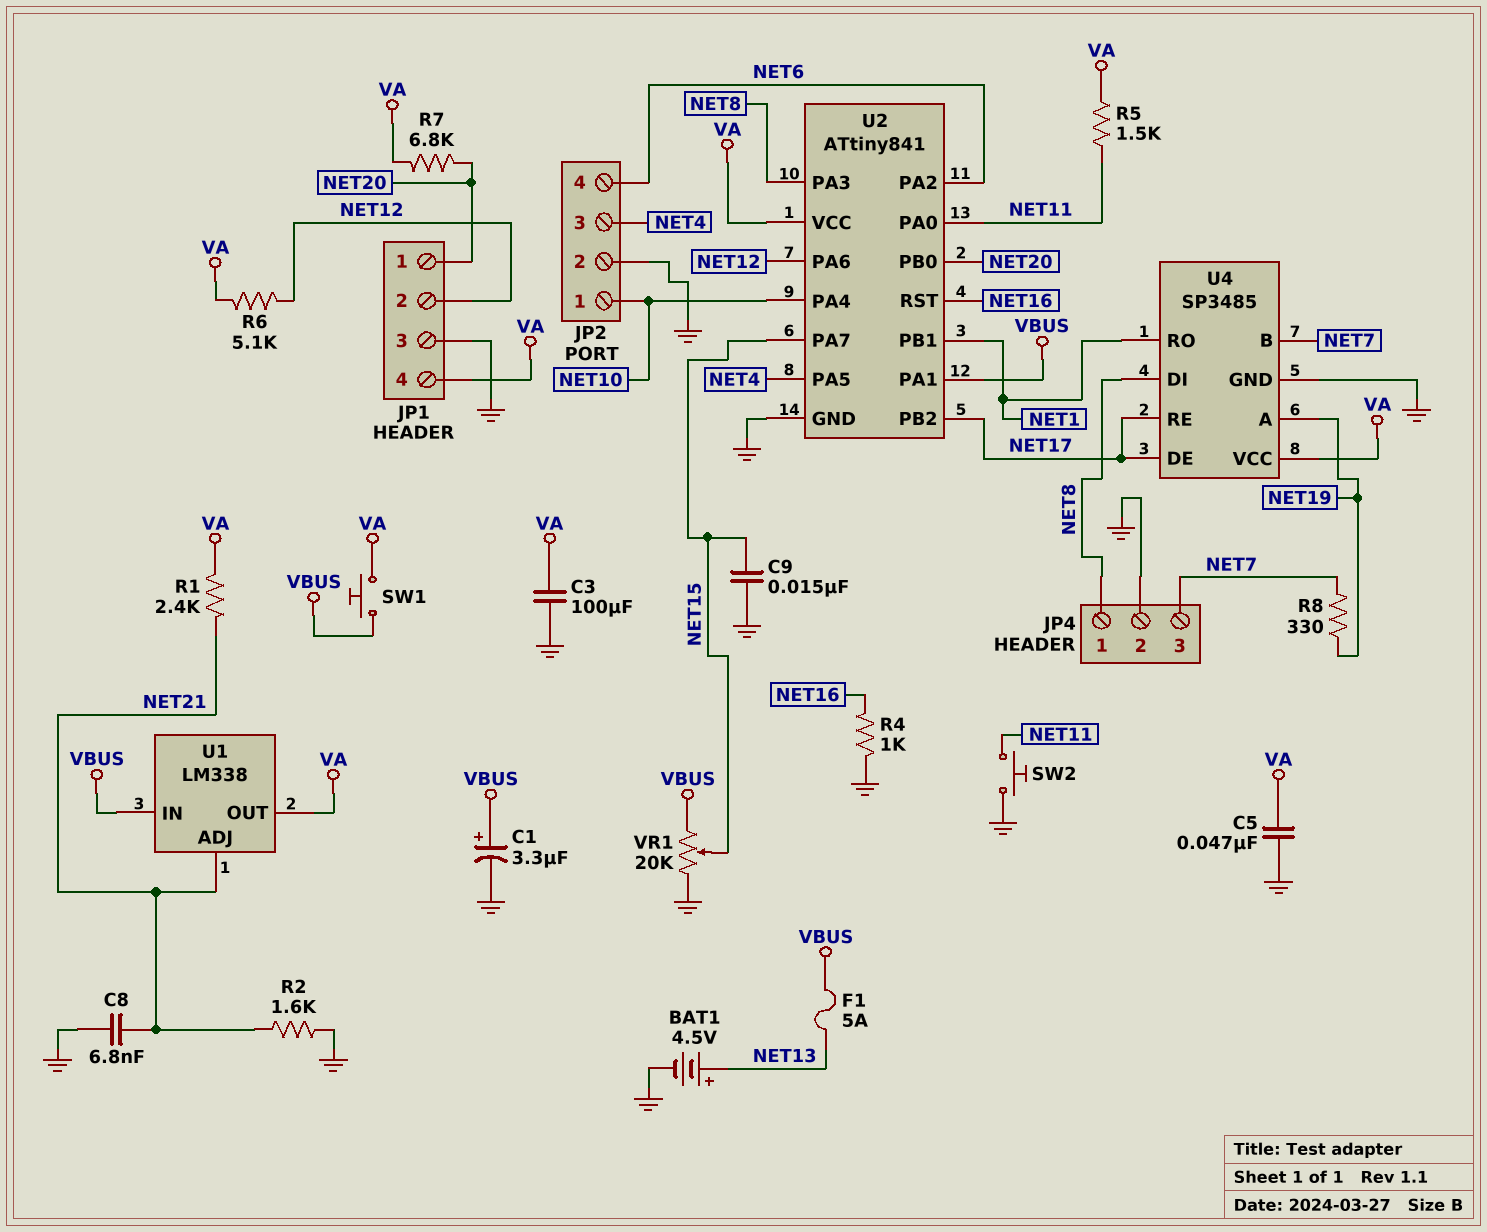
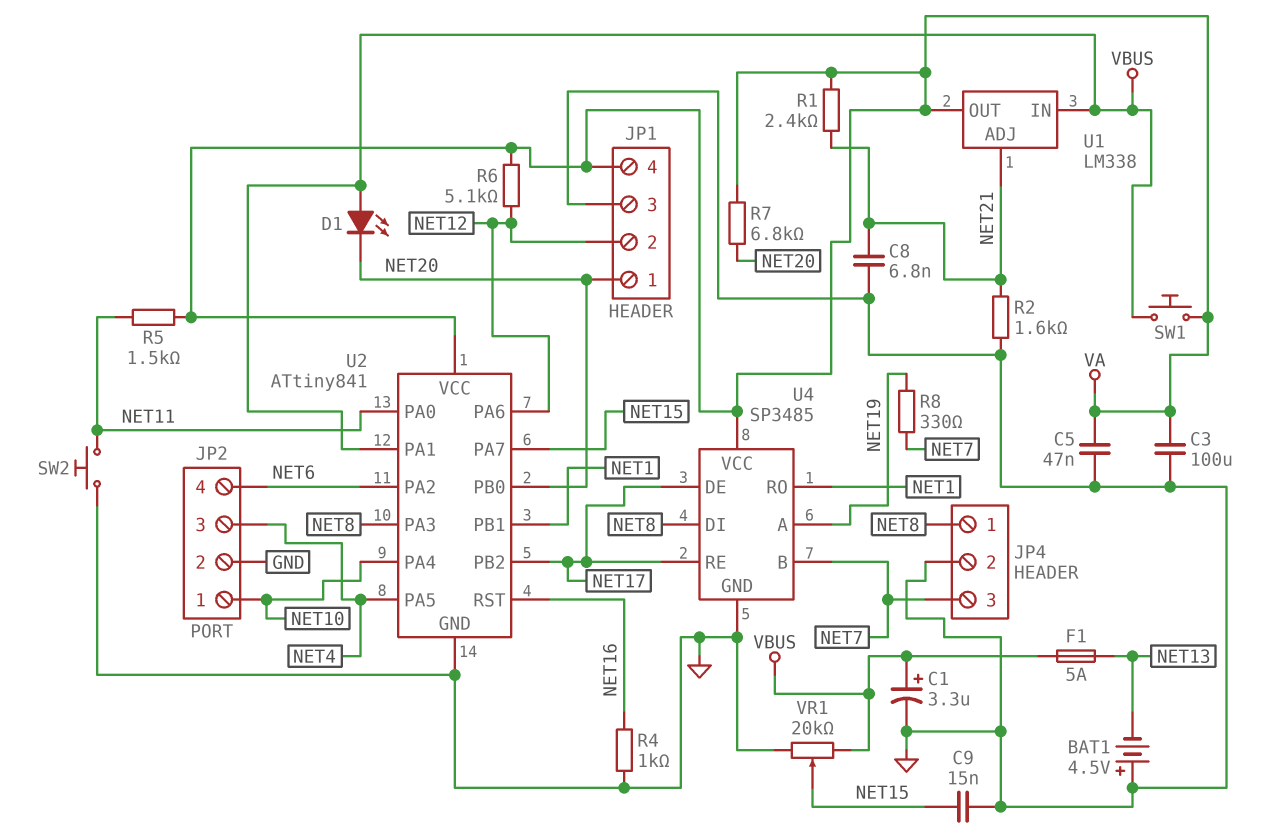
BAT1: 4.5V (plus NET13, minus GND) -> 4.5V (plus GND, minus NET13)
D1: none -> LED (A VBUS, K NET20)

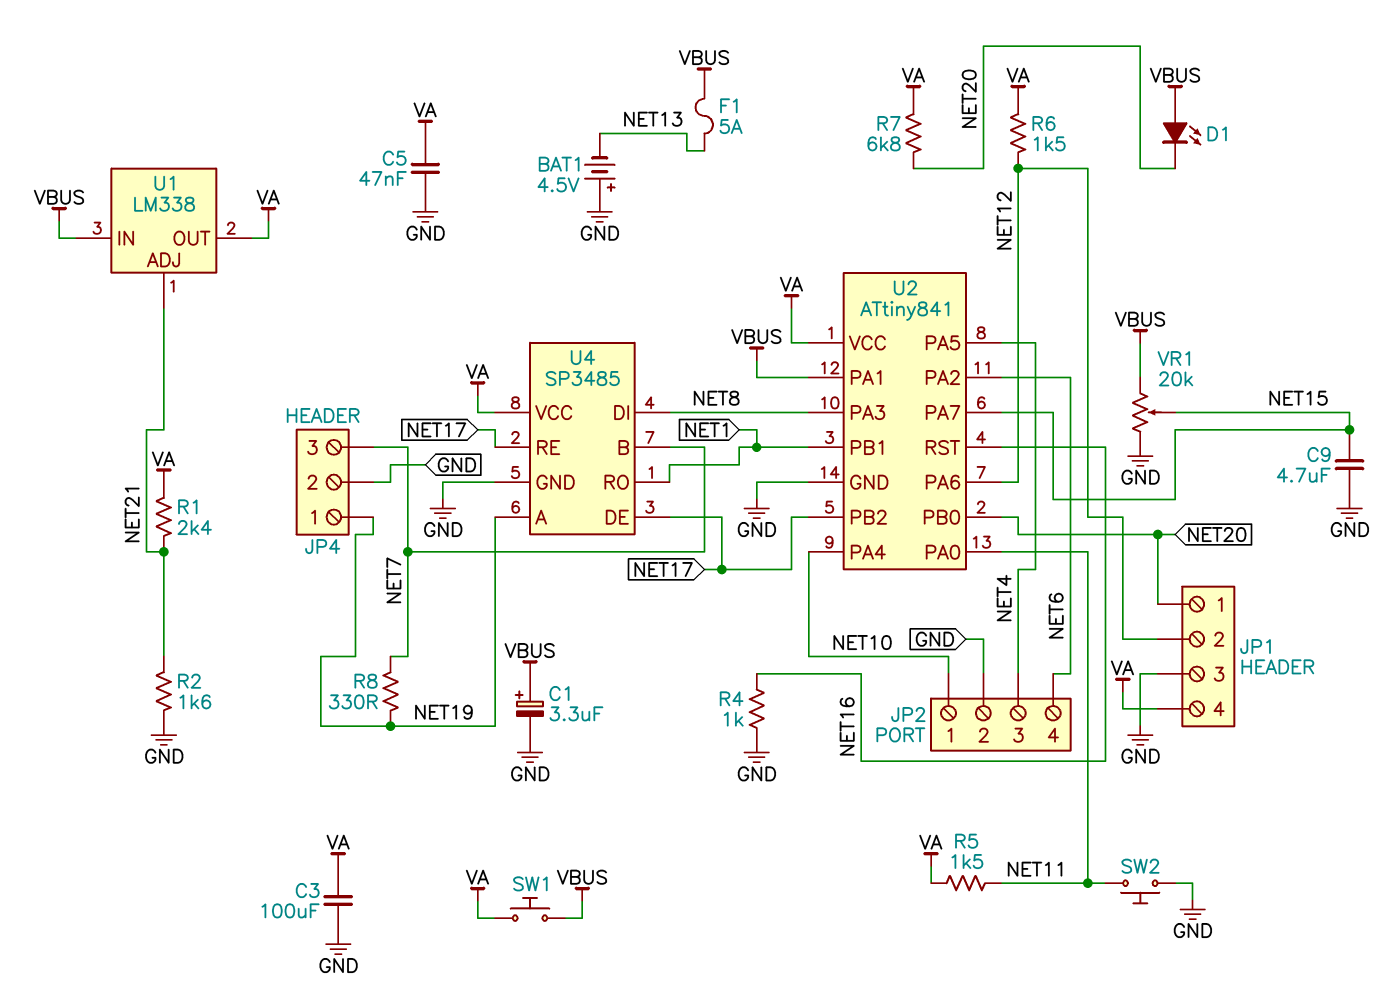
C8: 6.8nF (GND, NET21) -> none
C9: 15nF (GND, NET15) -> 4.7uF (GND, NET15)
JP4 pin 1: NET8 -> NET19
R6: 5.1k (NET12, VA) -> 1.5k (NET12, VA)

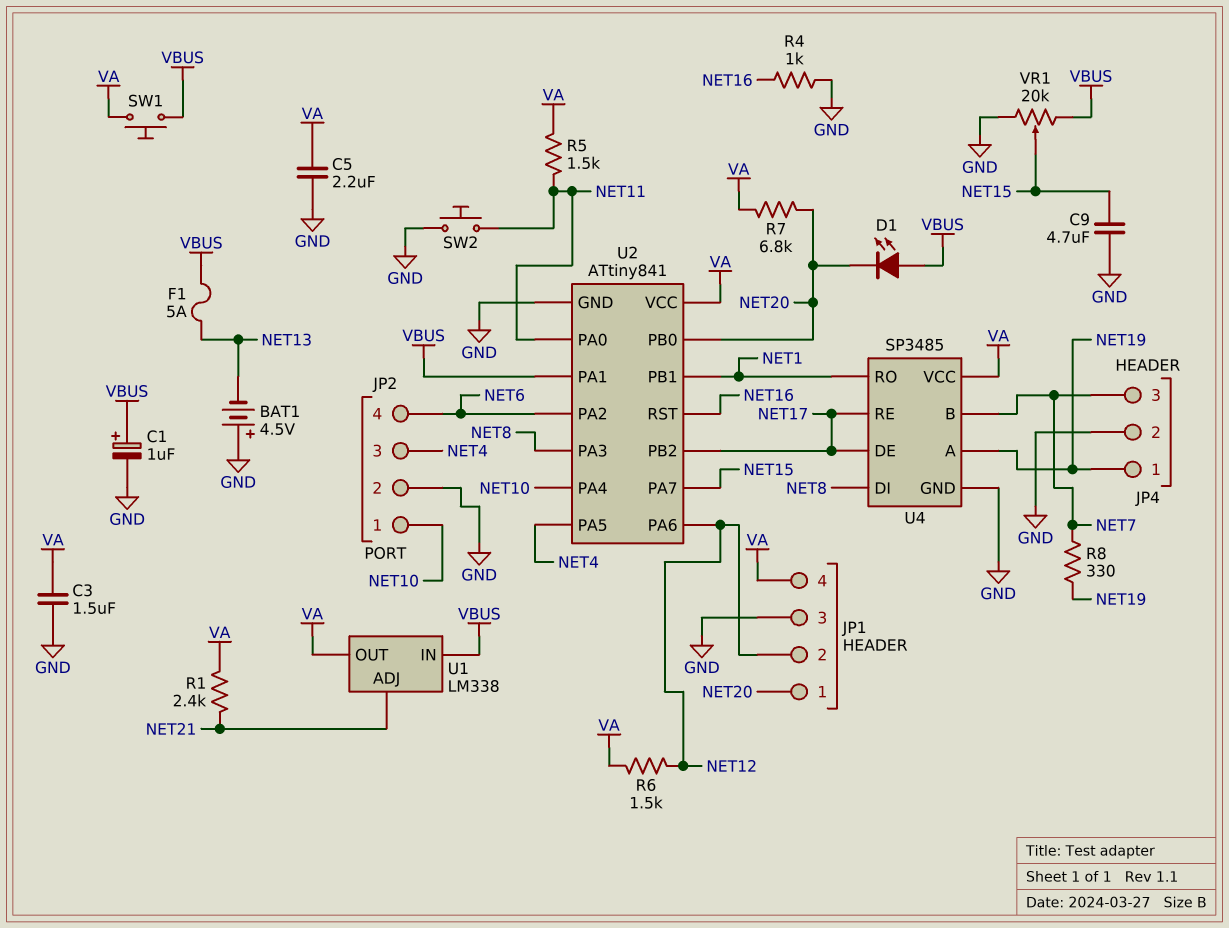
C1: 3.3uF (plus VBUS, minus GND) -> 1uF (plus VBUS, minus GND)
C3: 100uF (GND, VA) -> 1.5uF (GND, VA)
C5: 47nF (GND, VA) -> 2.2uF (GND, VA)
R2: 1.6k (GND, NET21) -> none

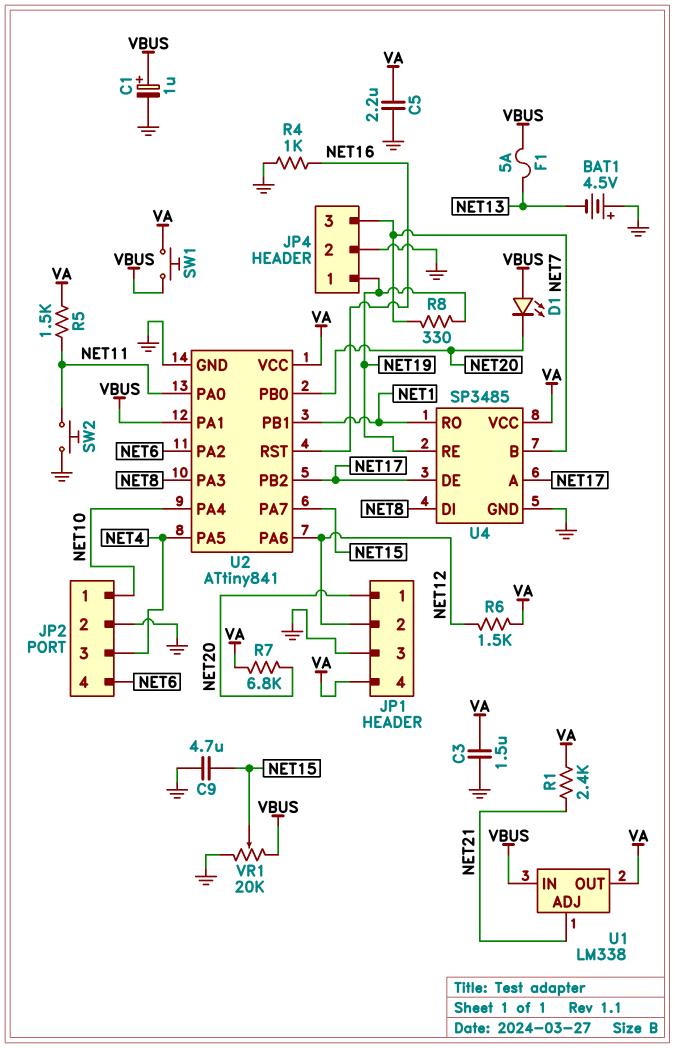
U4 pin A: NET19 -> NET17
U4 pin RE: NET17 -> NET19

